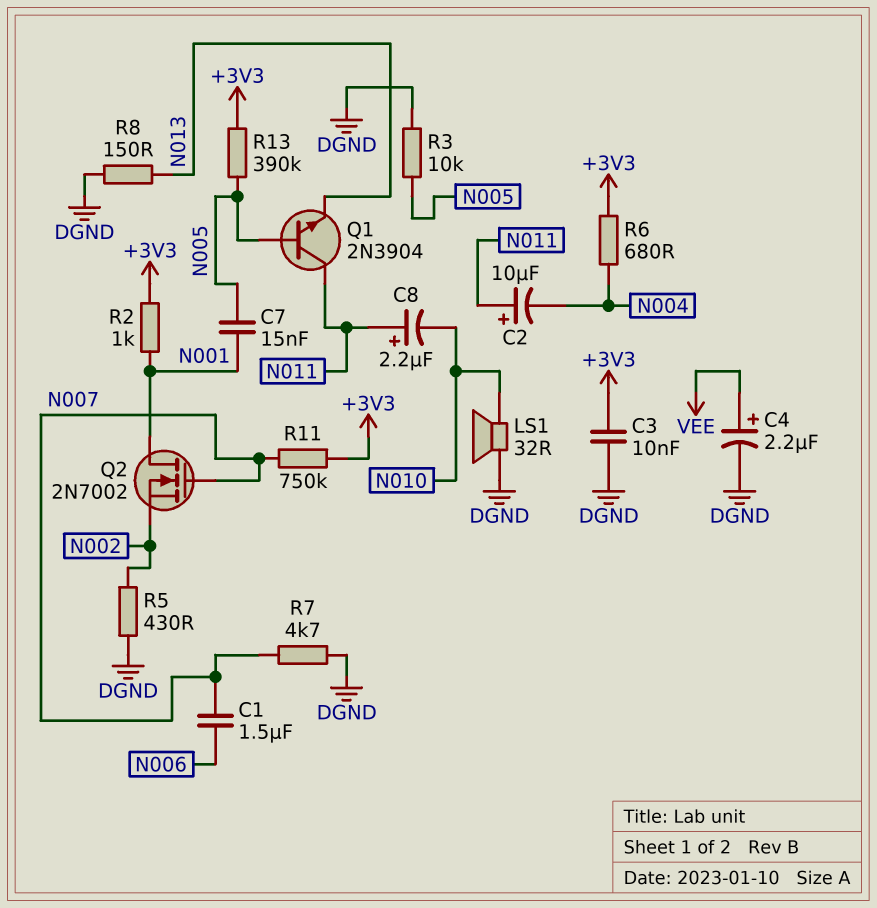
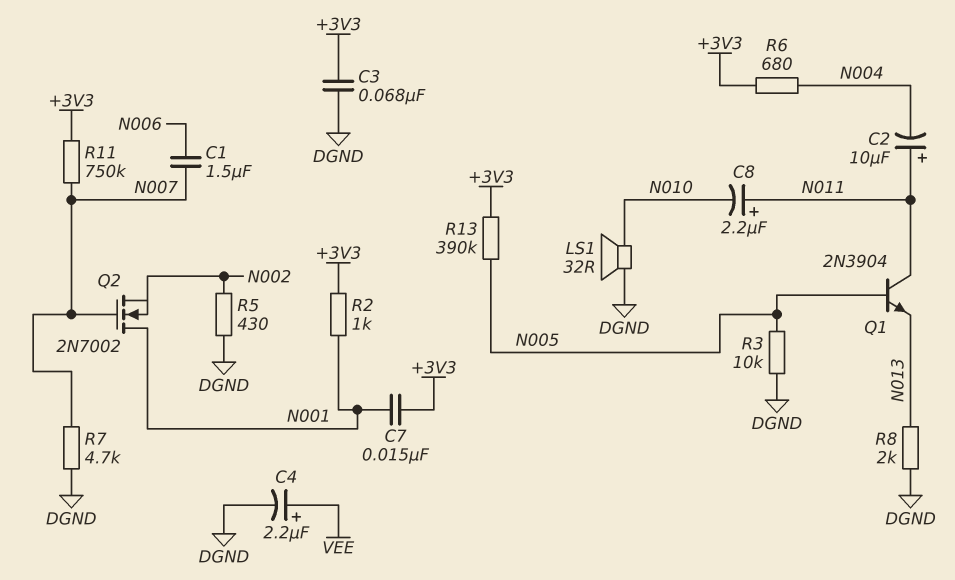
C3: 10nF (+3V3, DGND) -> 68nF (+3V3, DGND)
C7: 15nF (N001, N005) -> 15nF (+3V3, N001)
R8: 150 (DGND, N013) -> 2k (DGND, N013)

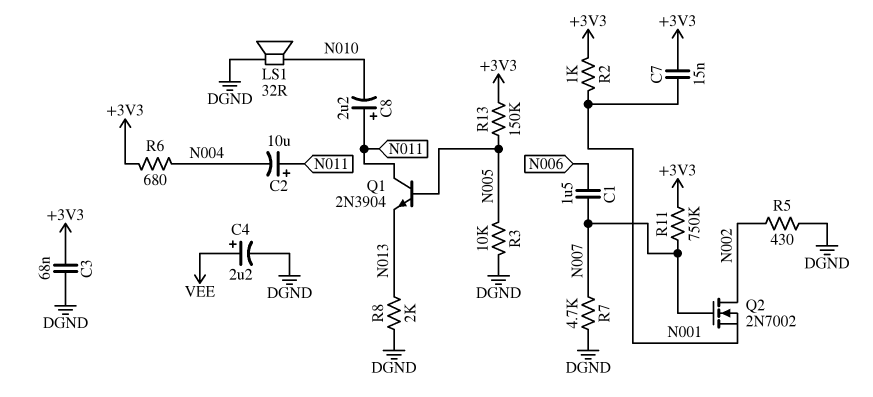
Q2: NMOS 2N7002 (G N007, D N001, S N002) -> NMOS 2N7002 (G N007, D N002, S N001)
R13: 390k (+3V3, N005) -> 150k (+3V3, N005)

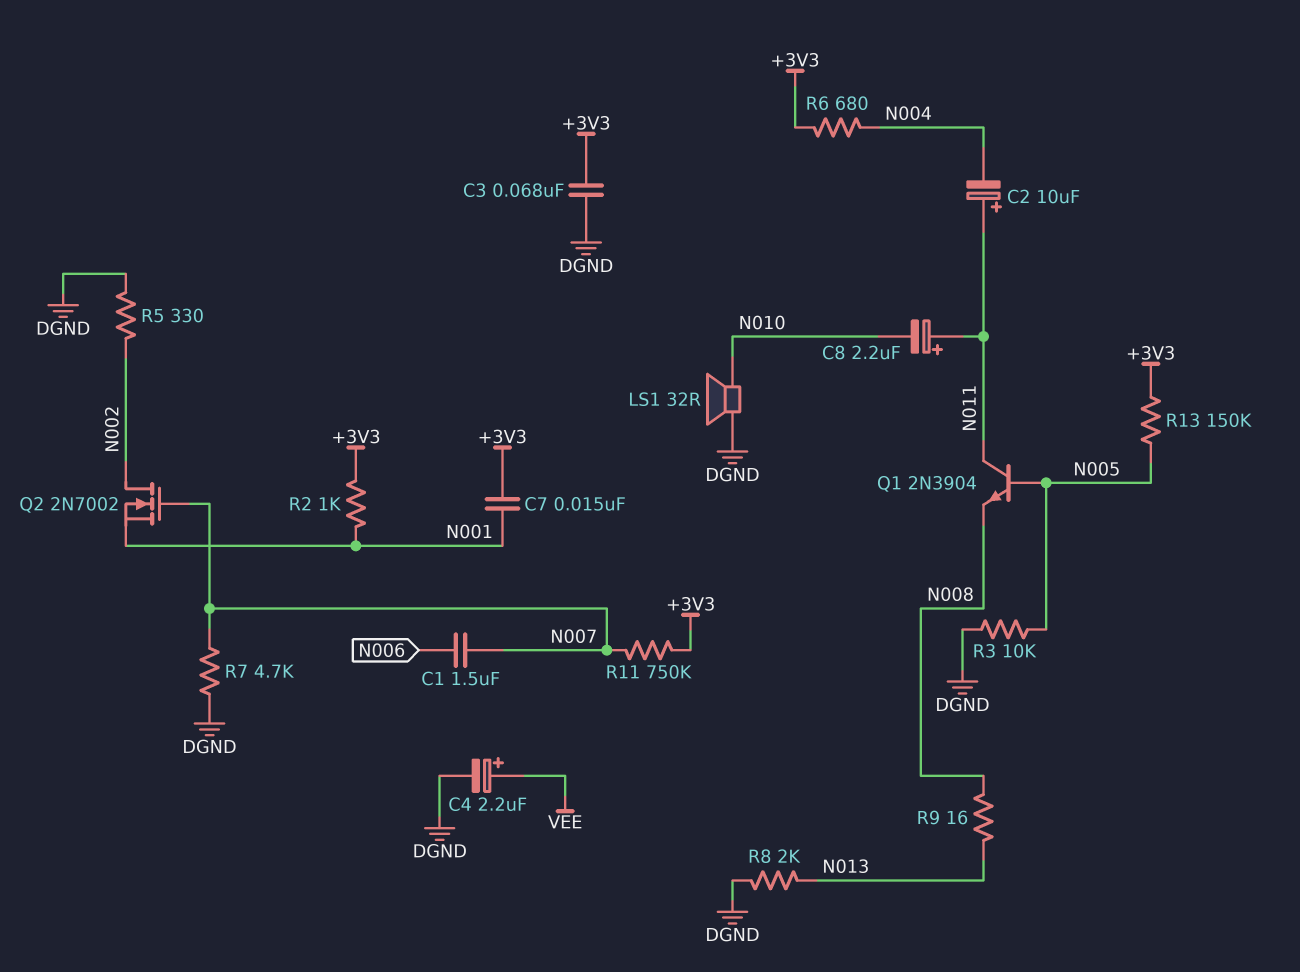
Q1: NPN 2N3904 (B N005, C N011, E N013) -> NPN 2N3904 (B N005, C N011, E N008)
R5: 430 (DGND, N002) -> 330 (DGND, N002)
R9: none -> 16 (N008, N013)

